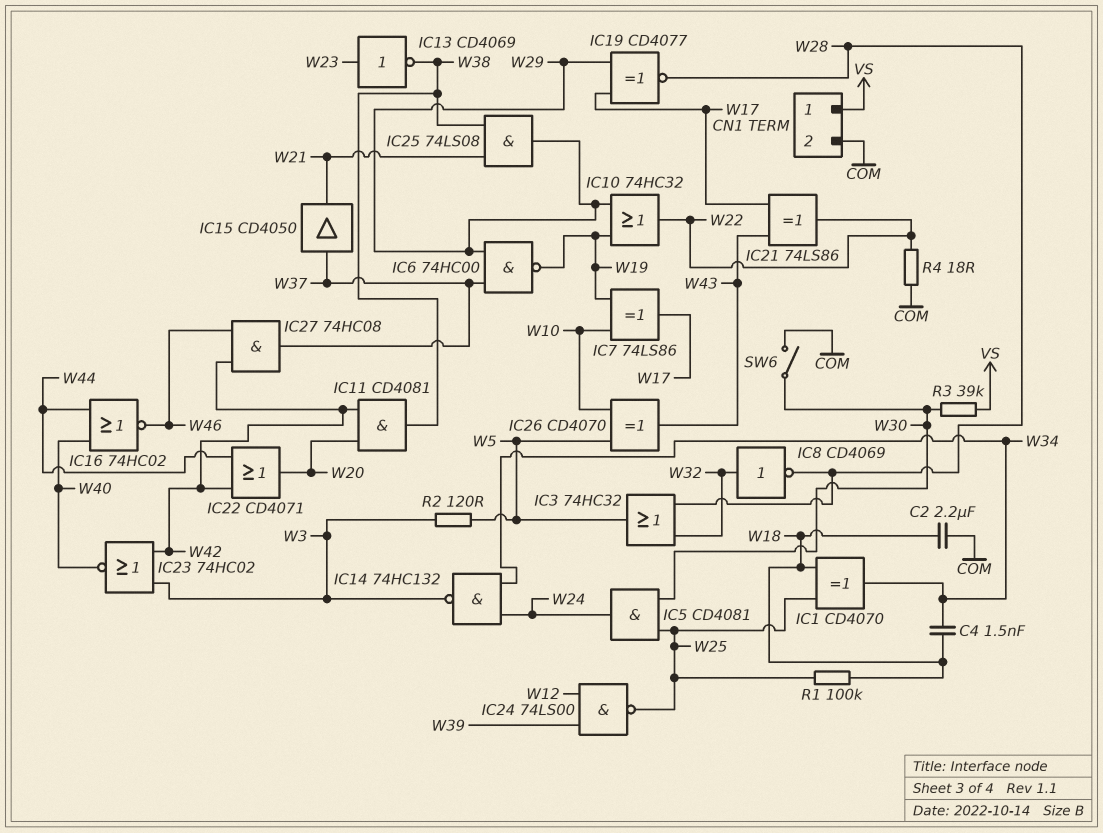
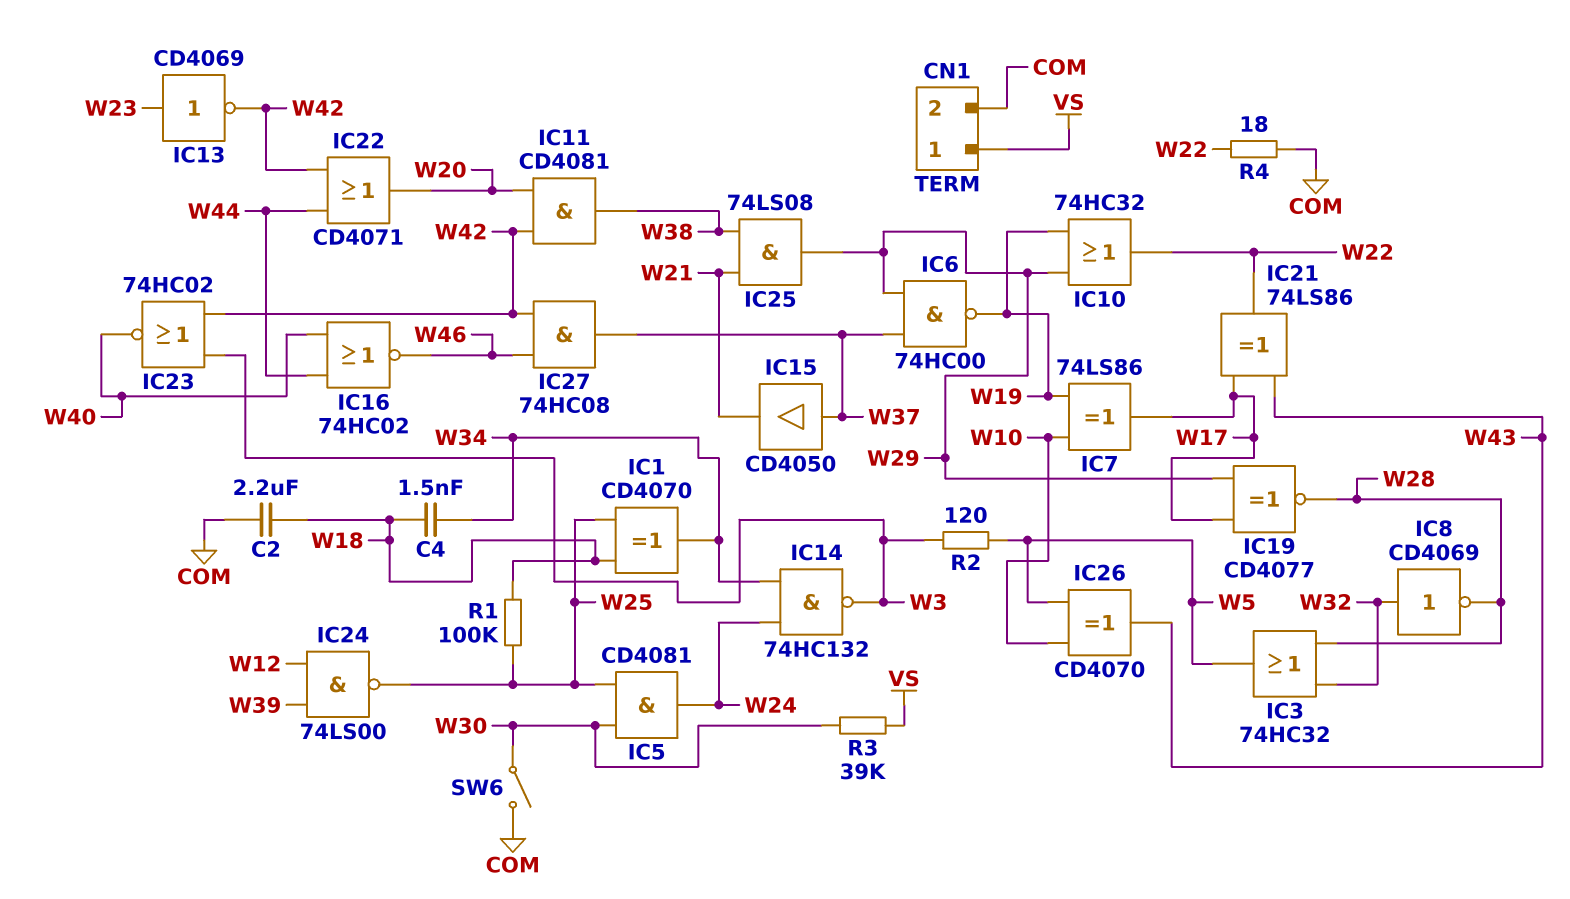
IC13: NOT CD4069 (in W23, out W38) -> NOT CD4069 (in W23, out W42)

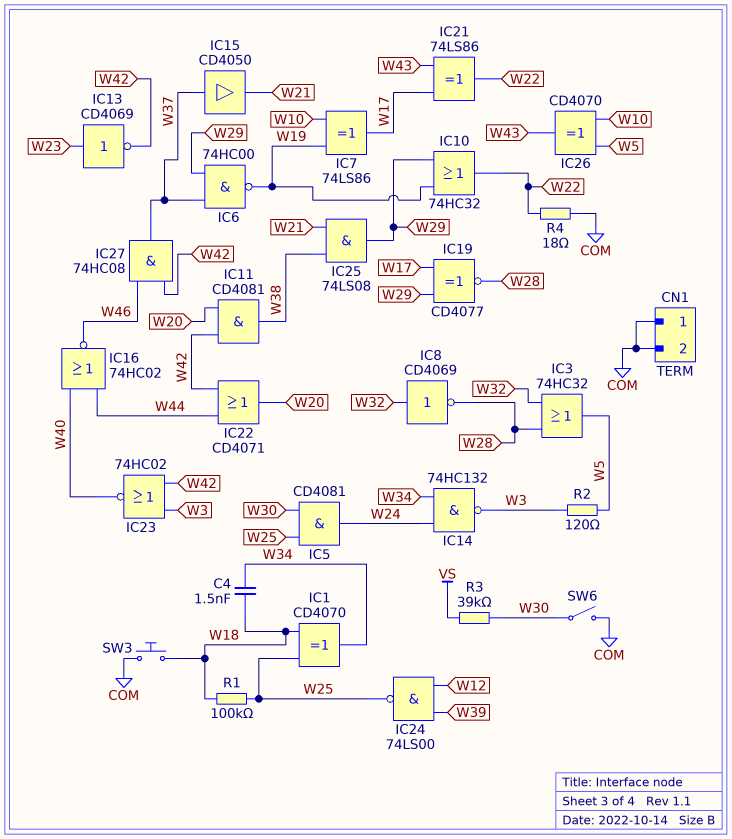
C2: 2.2uF (COM, W18) -> none
CN1 pin 1: VS -> COM
SW3: none -> button (COM, W18)

